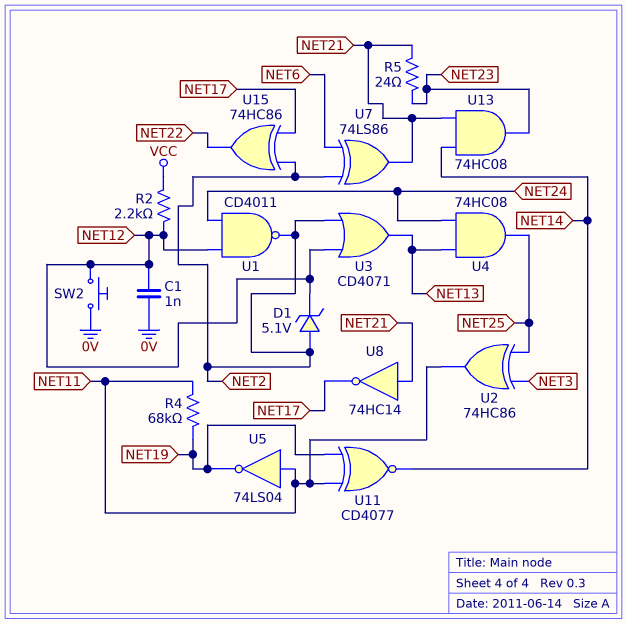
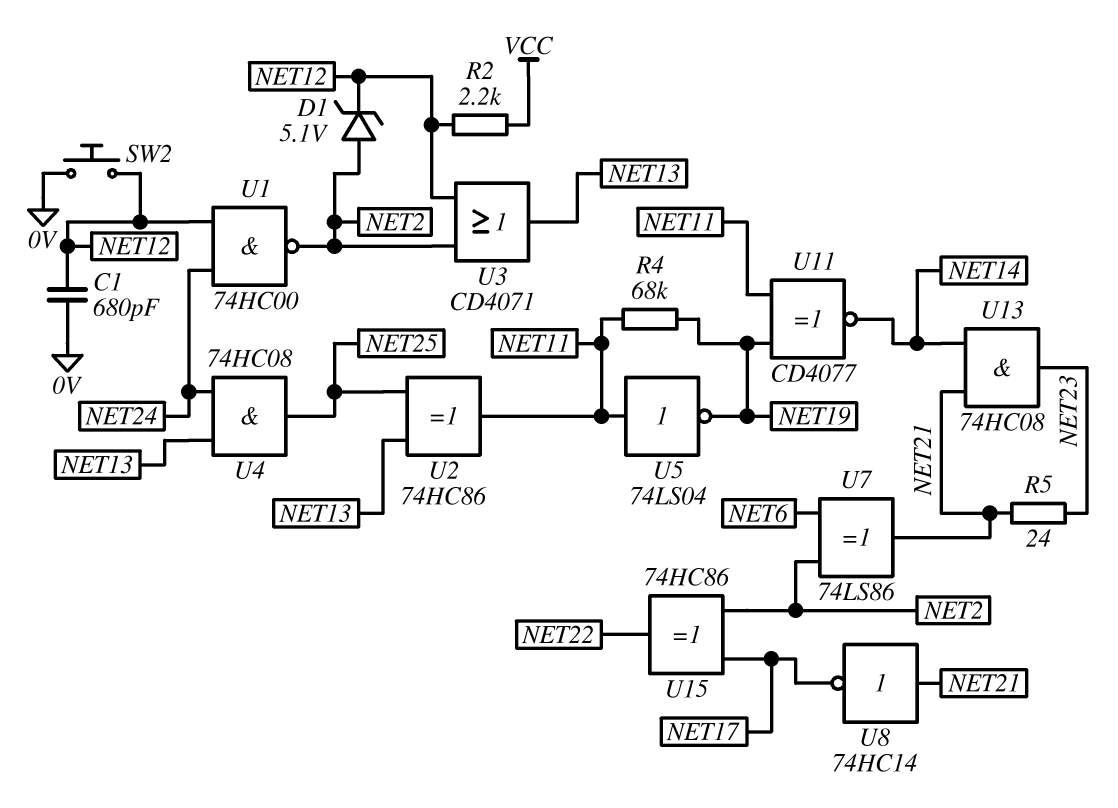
C1: 1nF (0V, NET12) -> 680pF (0V, NET12)
U1: NAND CD4011 (in NET12, in NET24, out NET2) -> NAND 74HC00 (in NET12, in NET24, out NET2)
U2: XOR 74HC86 (in NET3, in NET25, out NET11) -> XOR 74HC86 (in NET13, in NET25, out NET11)

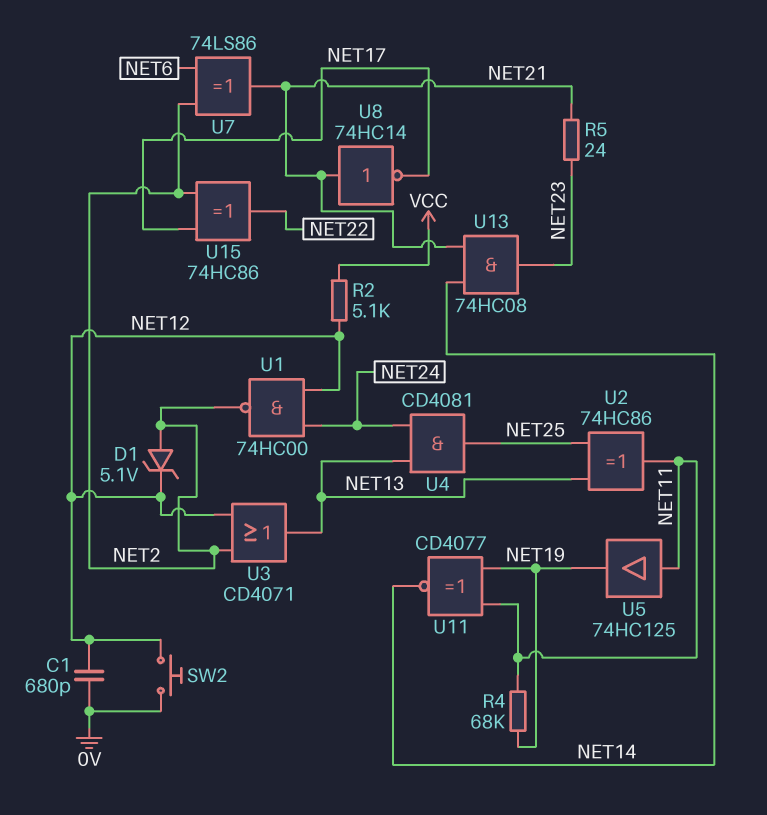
R2: 2.2k (NET12, VCC) -> 5.1k (NET12, VCC)
U4: AND 74HC08 (in NET13, in NET24, out NET25) -> AND CD4081 (in NET13, in NET24, out NET25)
U5: NOT 74LS04 (in NET11, out NET19) -> buffer 74HC125 (in NET11, out NET19)

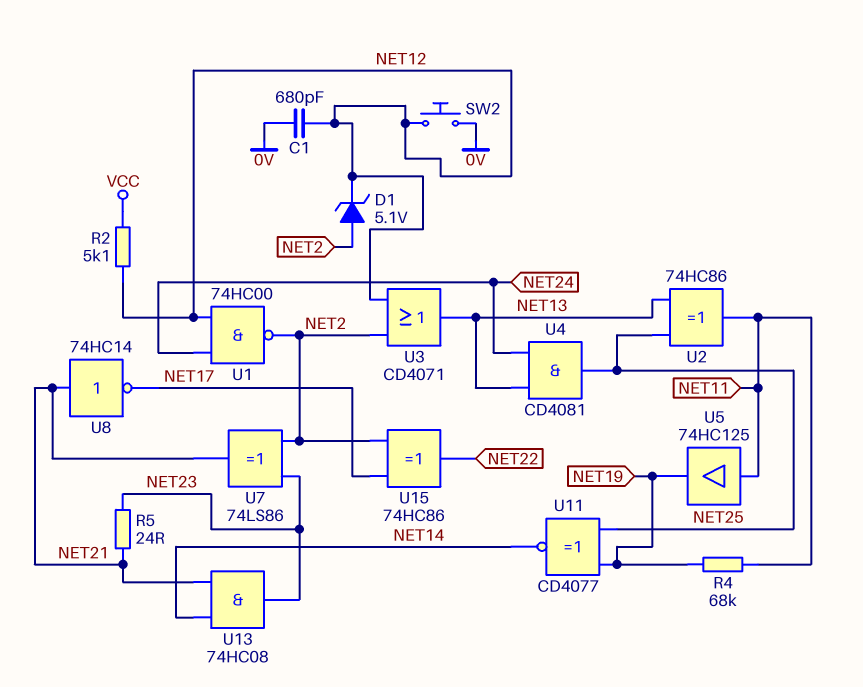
U7: XOR 74LS86 (in NET2, in NET6, out NET21) -> XOR 74LS86 (in NET2, in NET23, out NET21)
U11: XNOR CD4077 (in NET11, in NET19, out NET14) -> XNOR CD4077 (in NET19, in NET25, out NET14)

